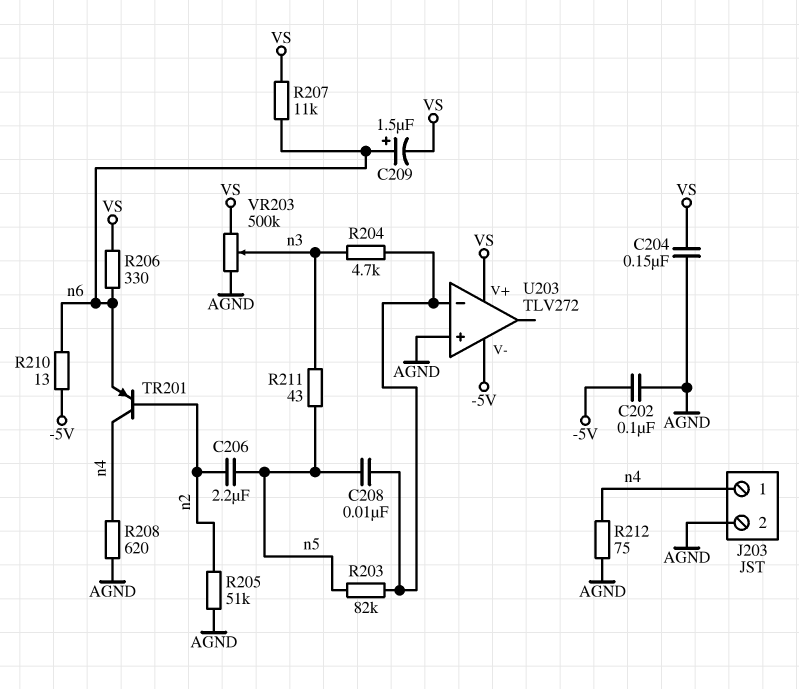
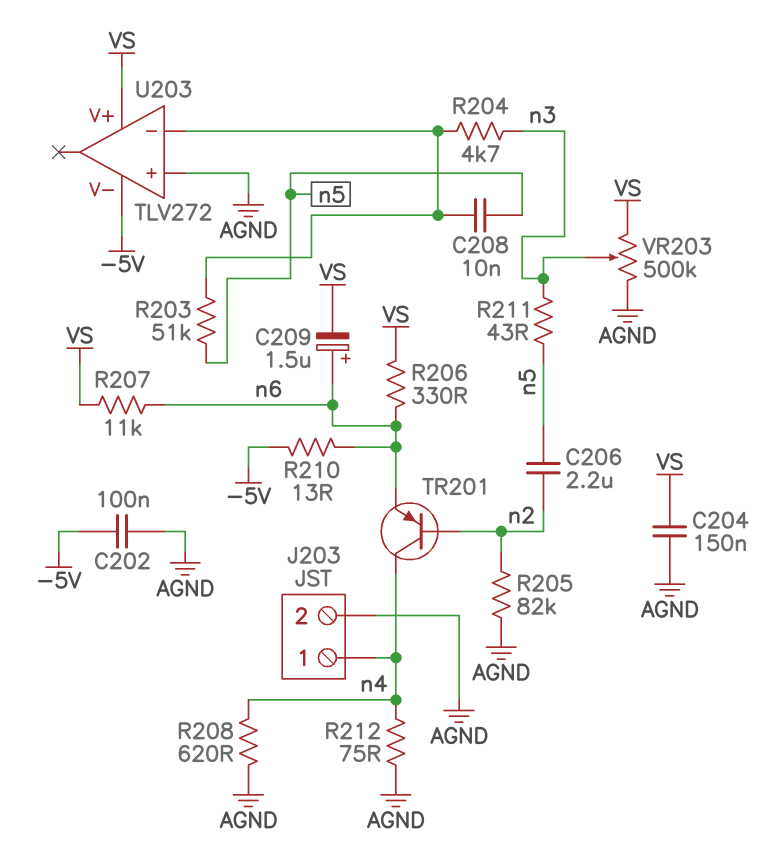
R203: 82k (U203/in-, n5) -> 51k (U203/in-, n5)
R205: 51k (AGND, n2) -> 82k (AGND, n2)

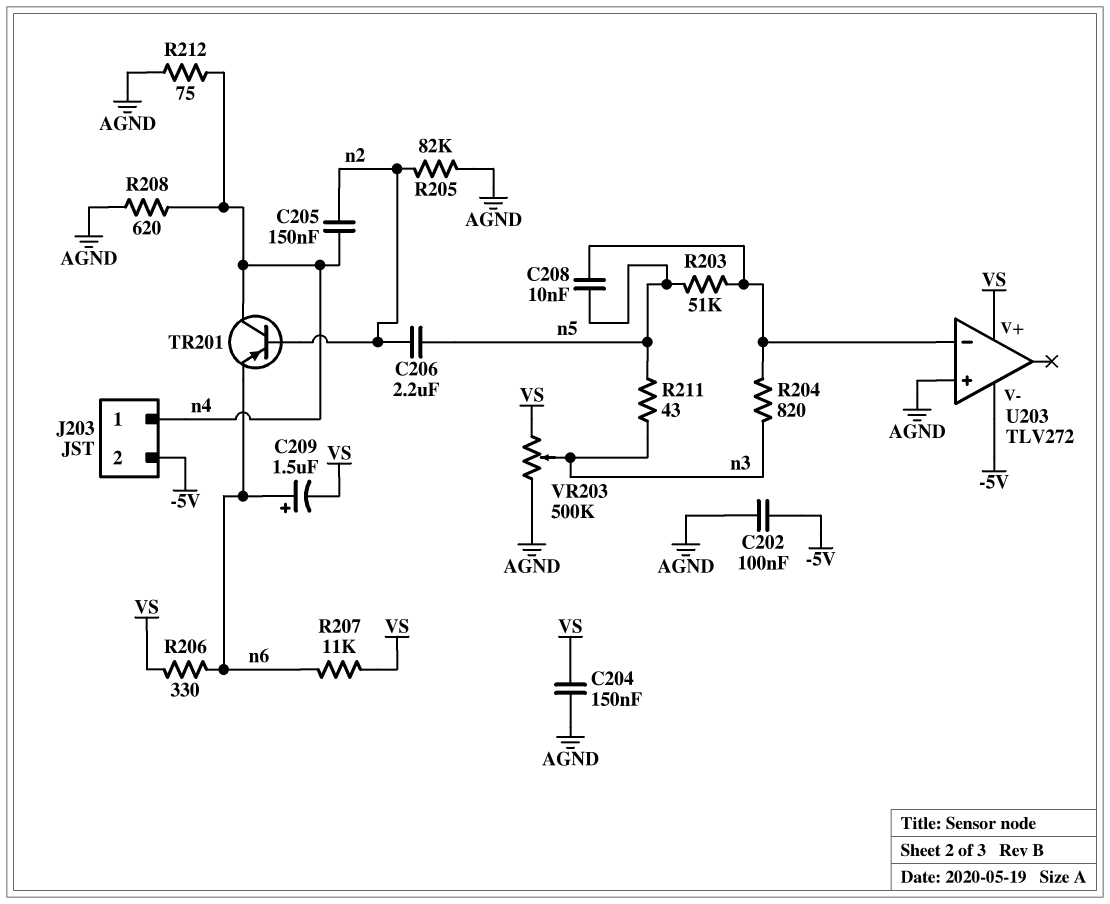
C205: none -> 150nF (n2, n4)
J203 pin 2: AGND -> -5V
R204: 4.7k (U203/in-, n3) -> 820 (U203/in-, n3)
R210: 13 (-5V, n6) -> none

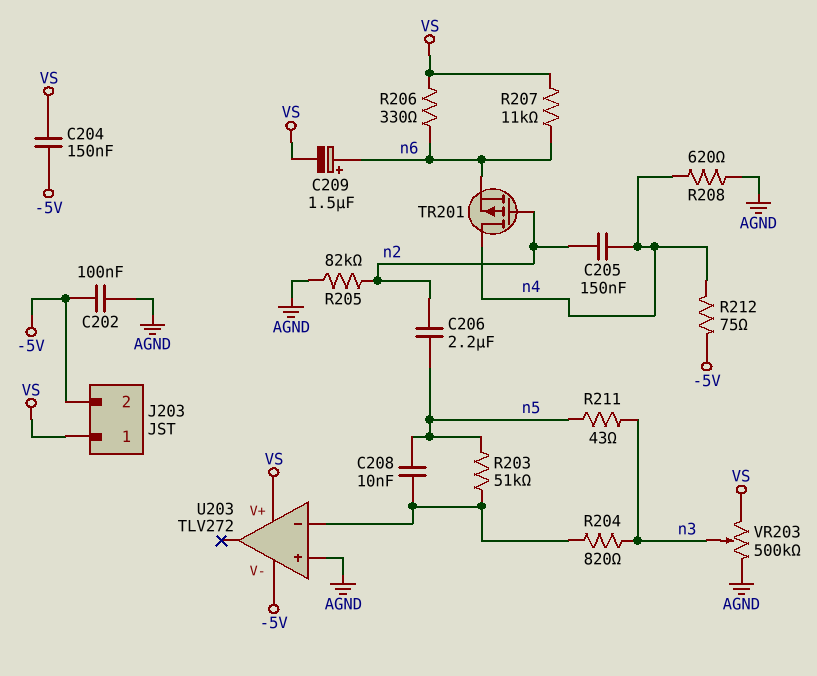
C204: 150nF (AGND, VS) -> 150nF (-5V, VS)
J203 pin 1: n4 -> VS
R212: 75 (AGND, n4) -> 75 (-5V, n4)
TR201: PNP (B n2, C n4, E n6) -> PMOS (G n2, D n4, S n6)

